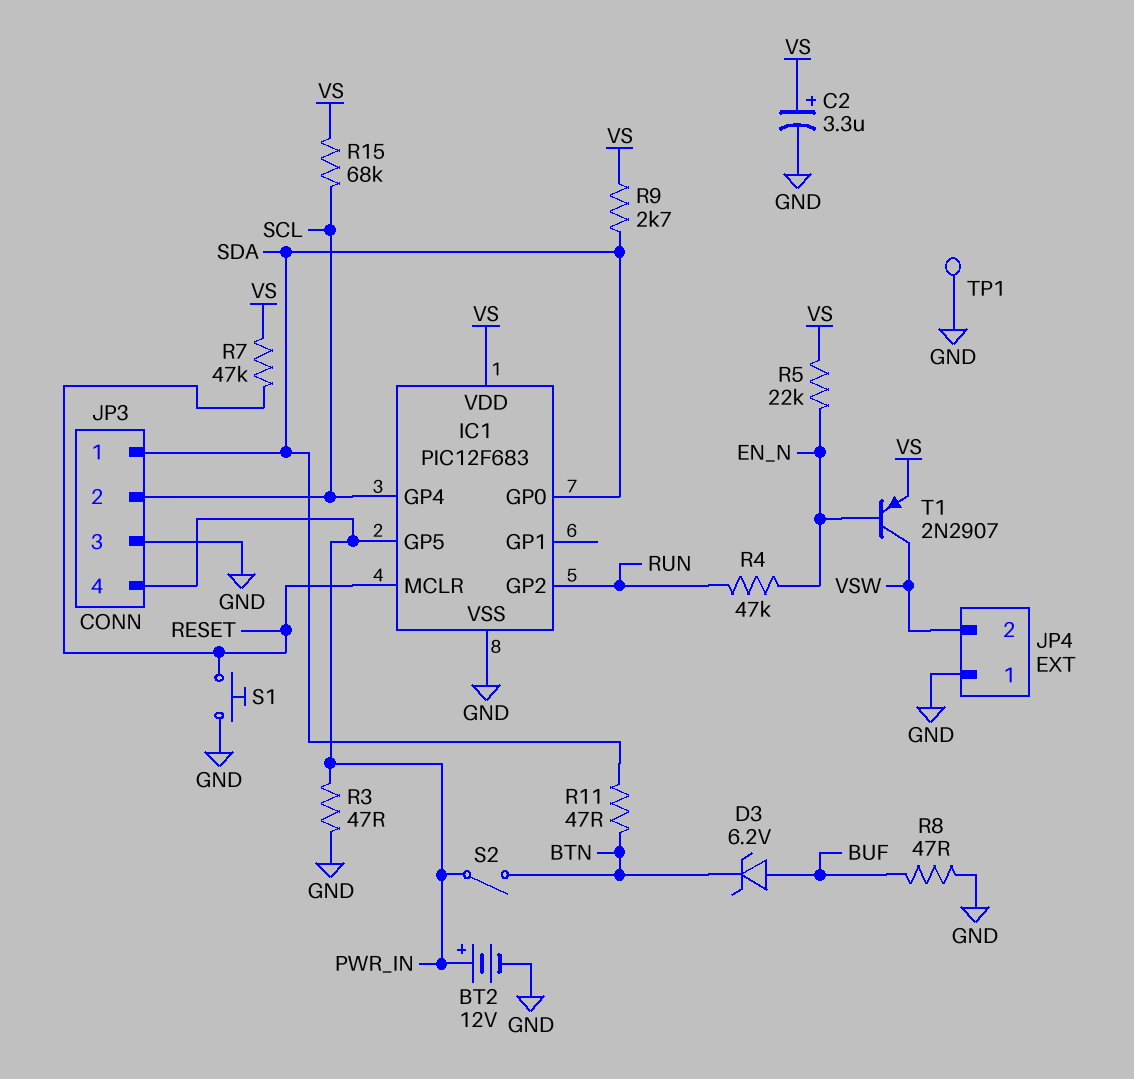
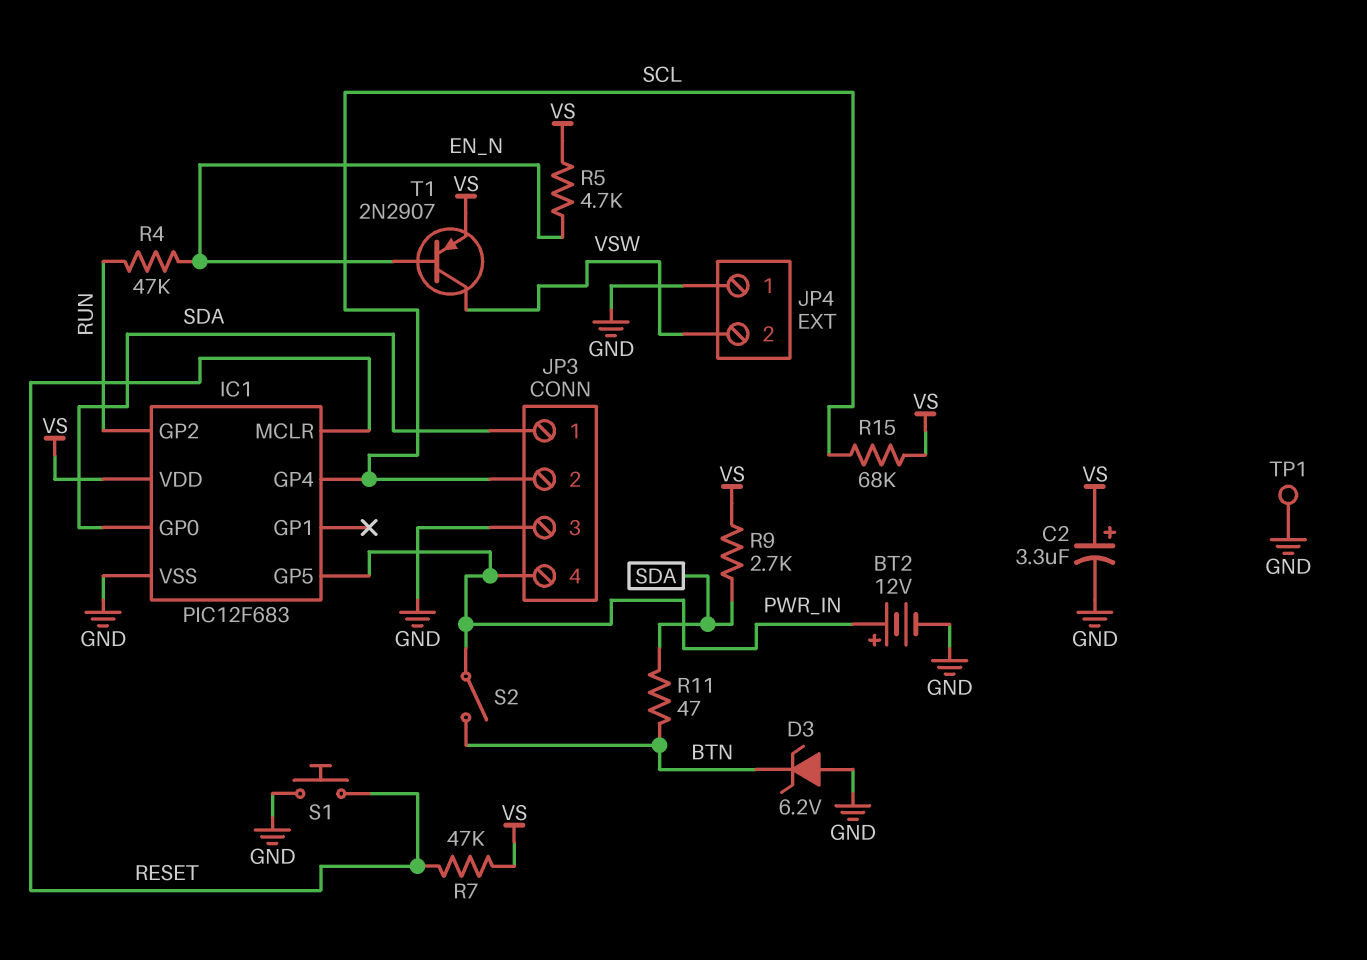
D3: zener 6.2V (A BUF, K BTN) -> zener 6.2V (A GND, K BTN)
R3: 47 (GND, PWR_IN) -> none
R5: 22k (EN_N, VS) -> 4.7k (EN_N, VS)
R8: 47 (BUF, GND) -> none

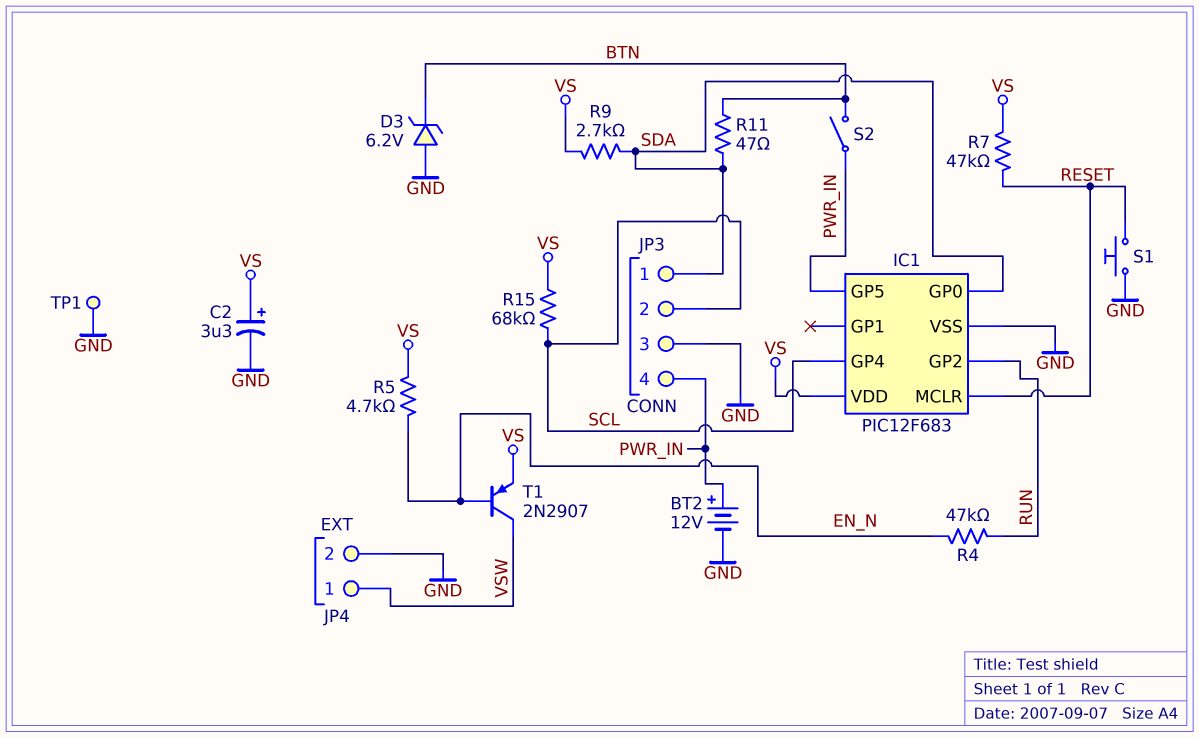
JP4 pin 1: GND -> VSW
JP4 pin 2: VSW -> GND

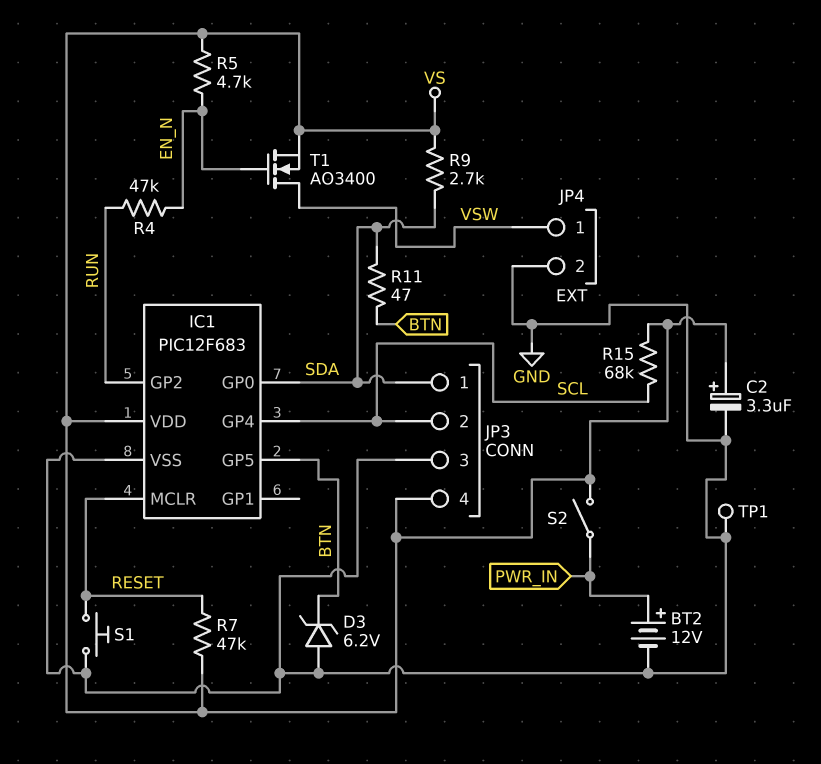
IC1 pin GP5: PWR_IN -> BTN
JP3 pin 4: PWR_IN -> VS
S2: switch (BTN, PWR_IN) -> switch (PWR_IN, VS)
T1: PNP 2N2907 (B EN_N, C VSW, E VS) -> NMOS AO3400 (G EN_N, D VSW, S VS)

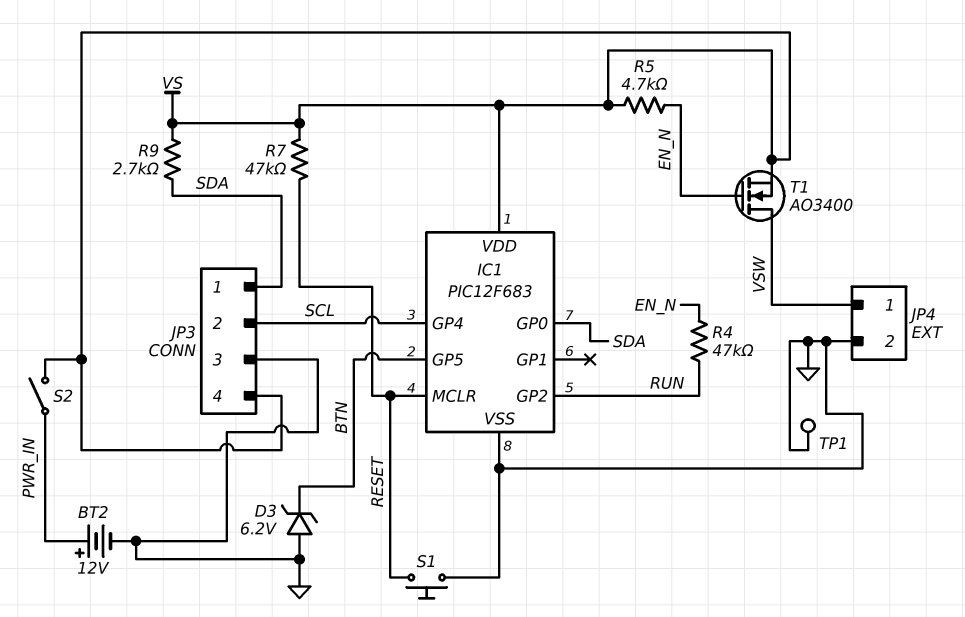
C2: 3.3uF (plus VS, minus GND) -> none
R11: 47 (BTN, SDA) -> none
R15: 68k (SCL, VS) -> none

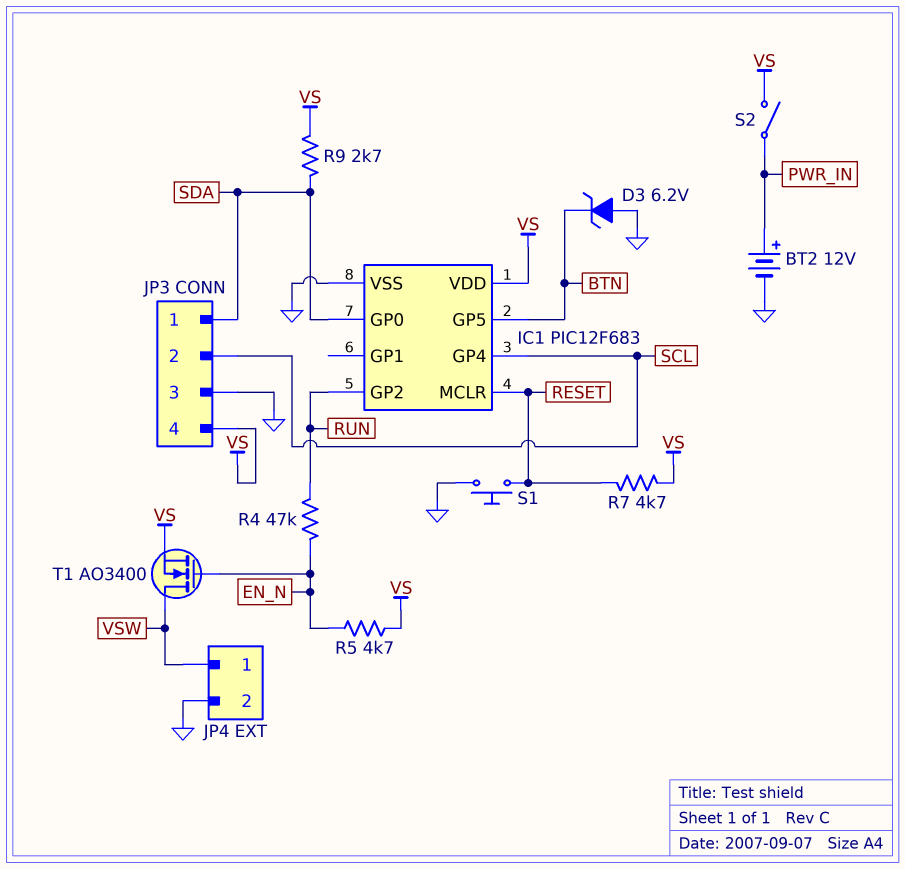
R7: 47k (RESET, VS) -> 4.7k (RESET, VS)
TP1: test point (GND) -> none

